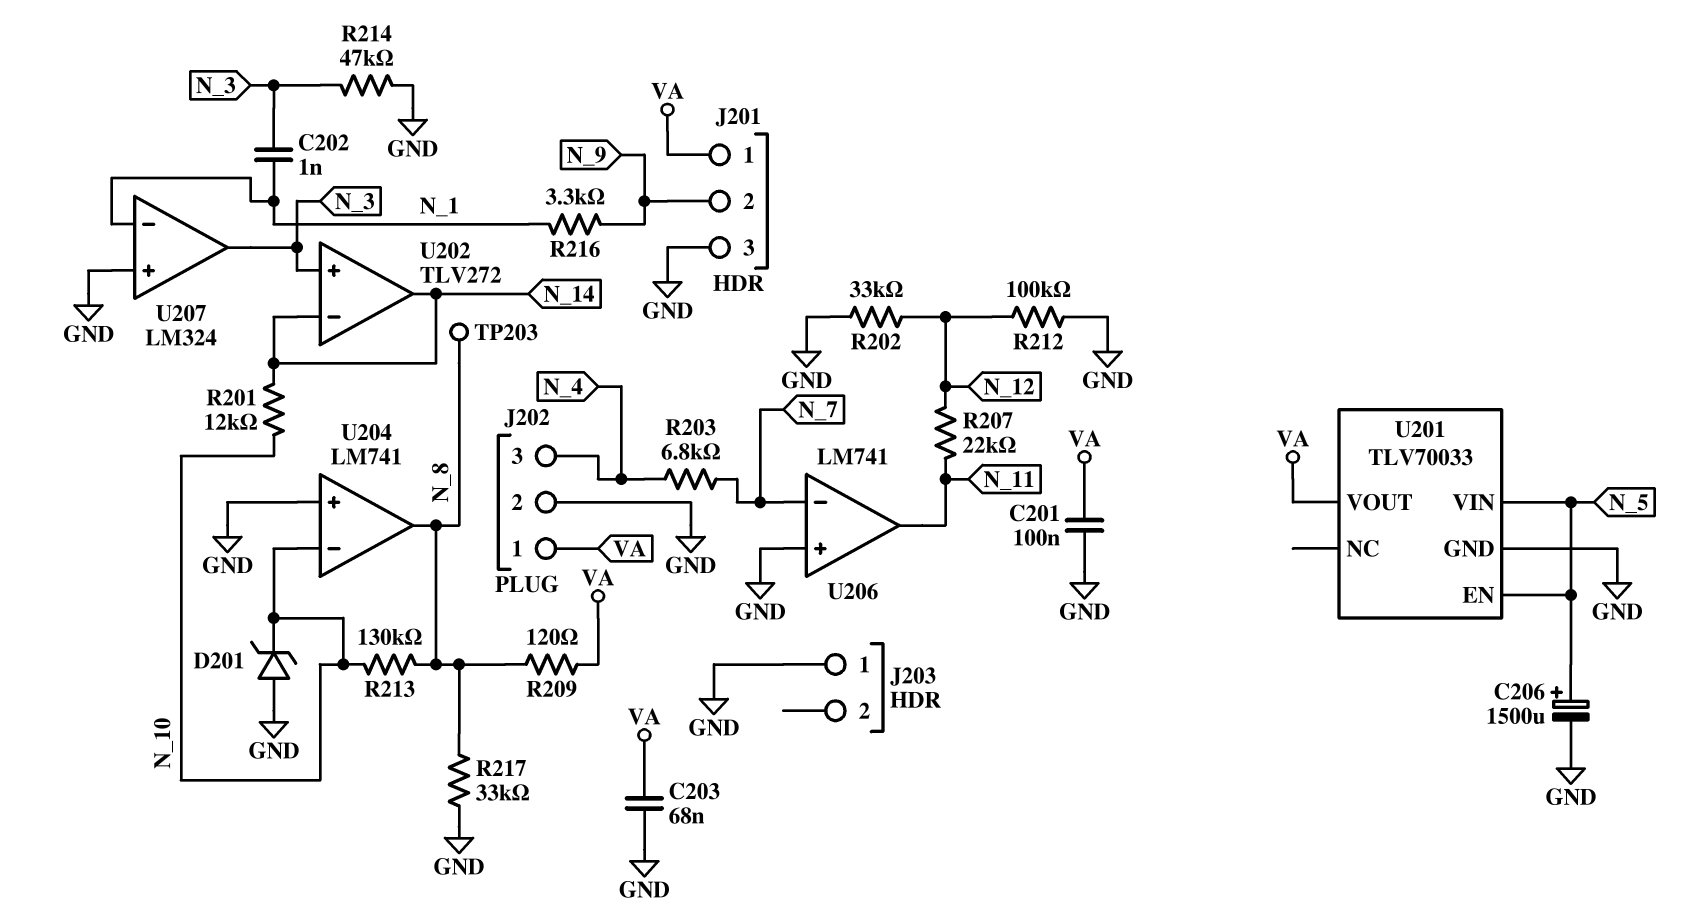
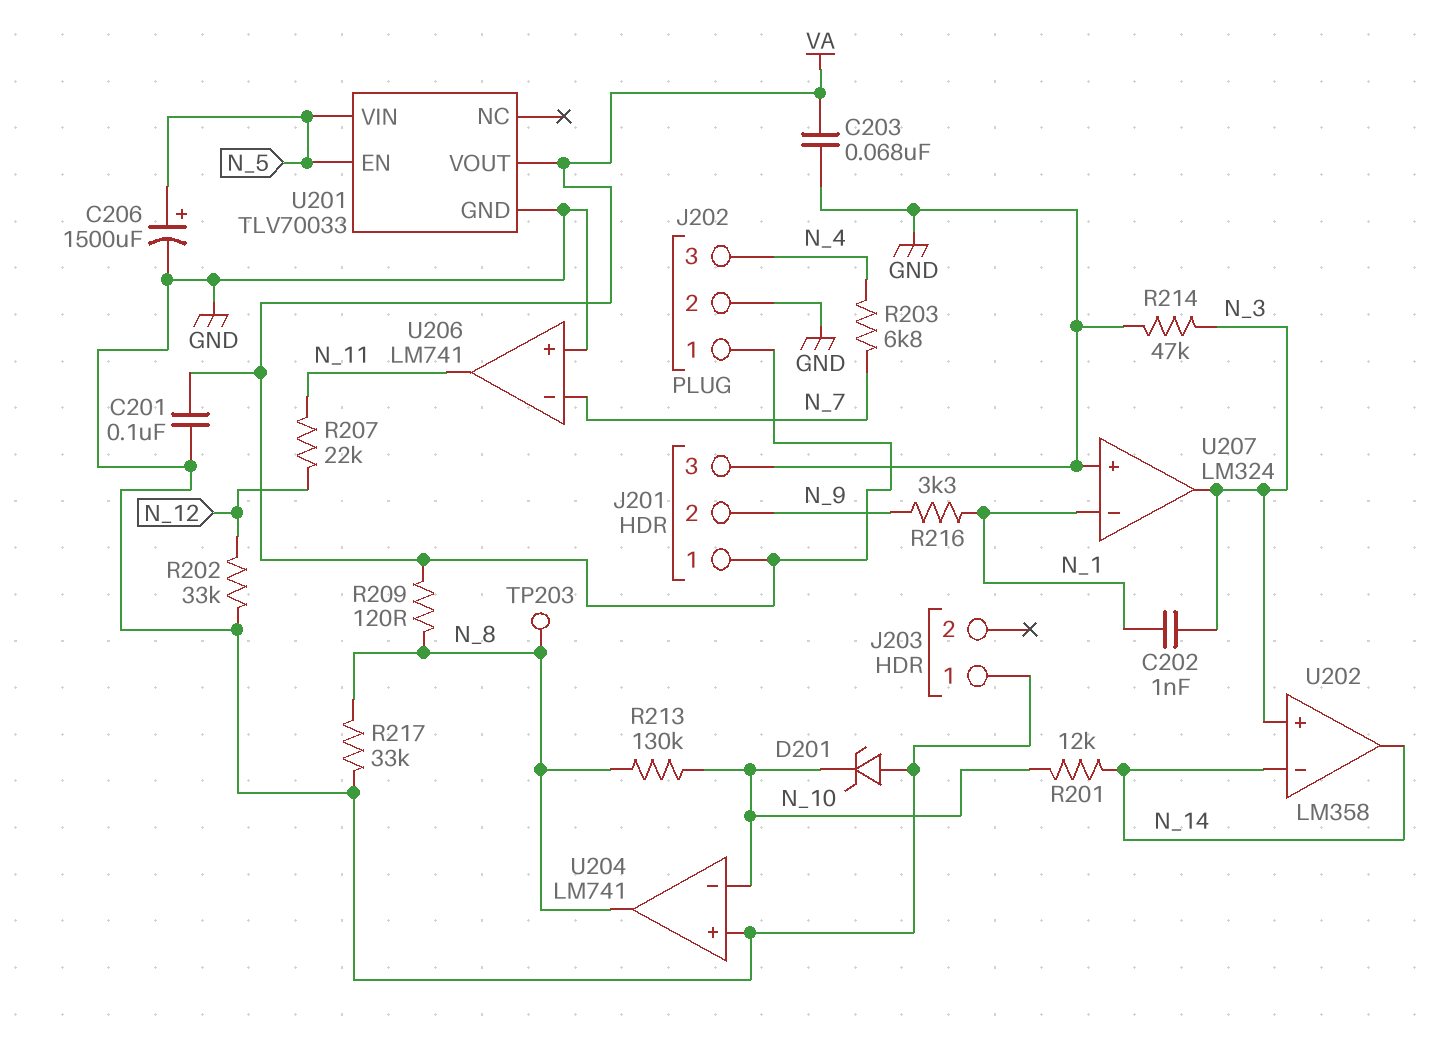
R212: 100k (GND, N_12) -> none
U202: TLV272 -> LM358

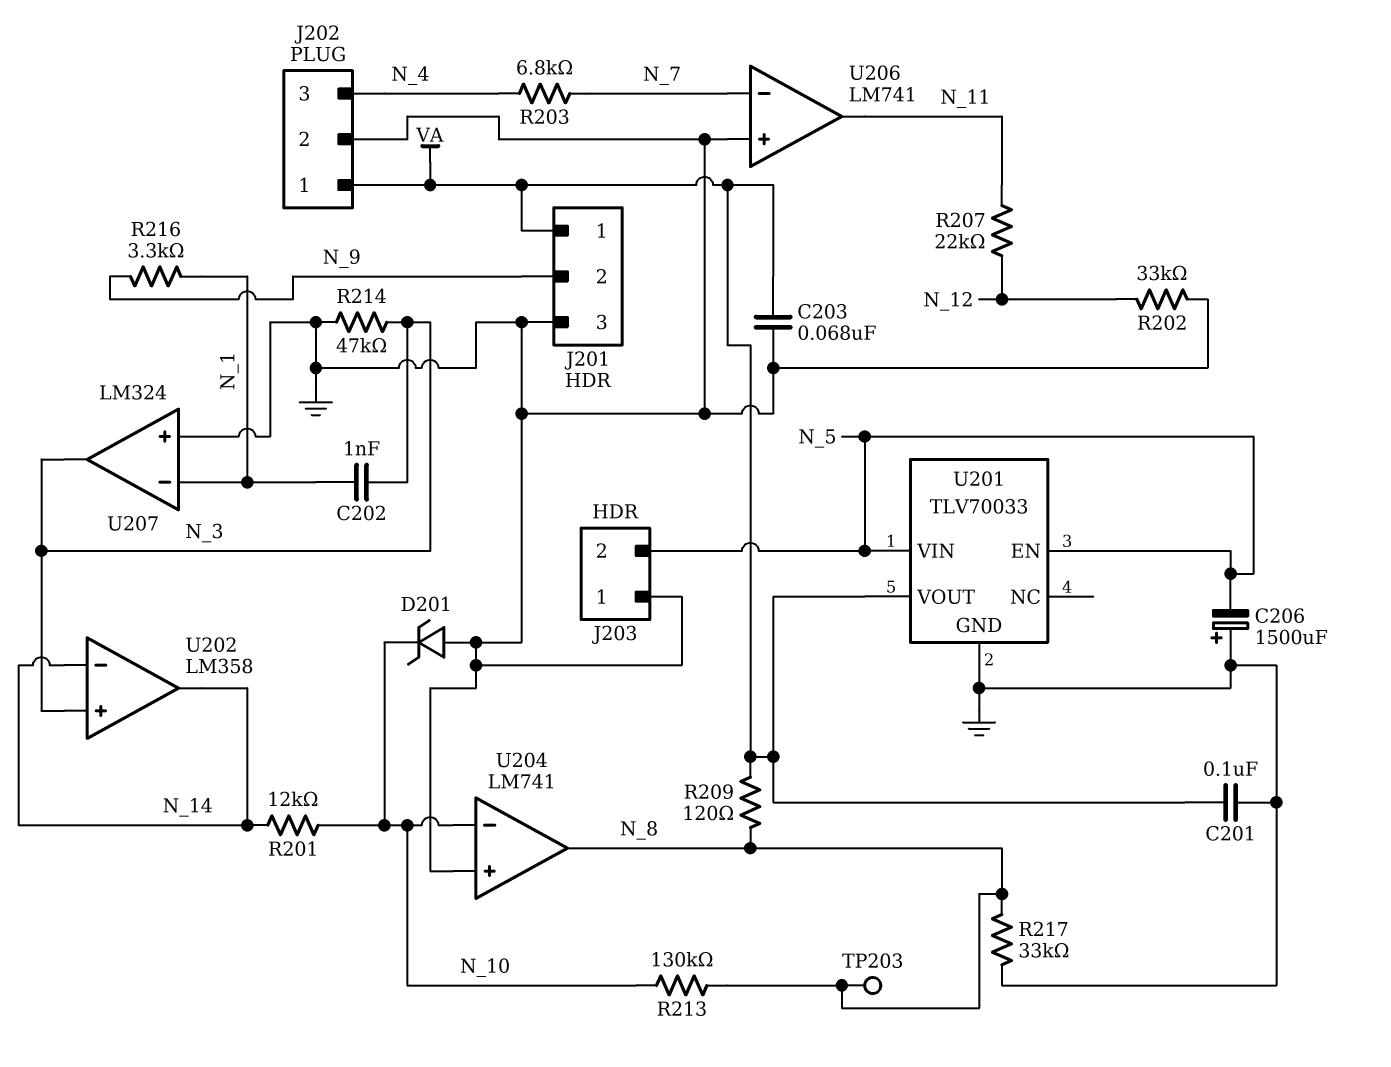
C206: 1500uF (plus N_5, minus GND) -> 1500uF (plus GND, minus N_5)
J203 pin 2: none -> N_5

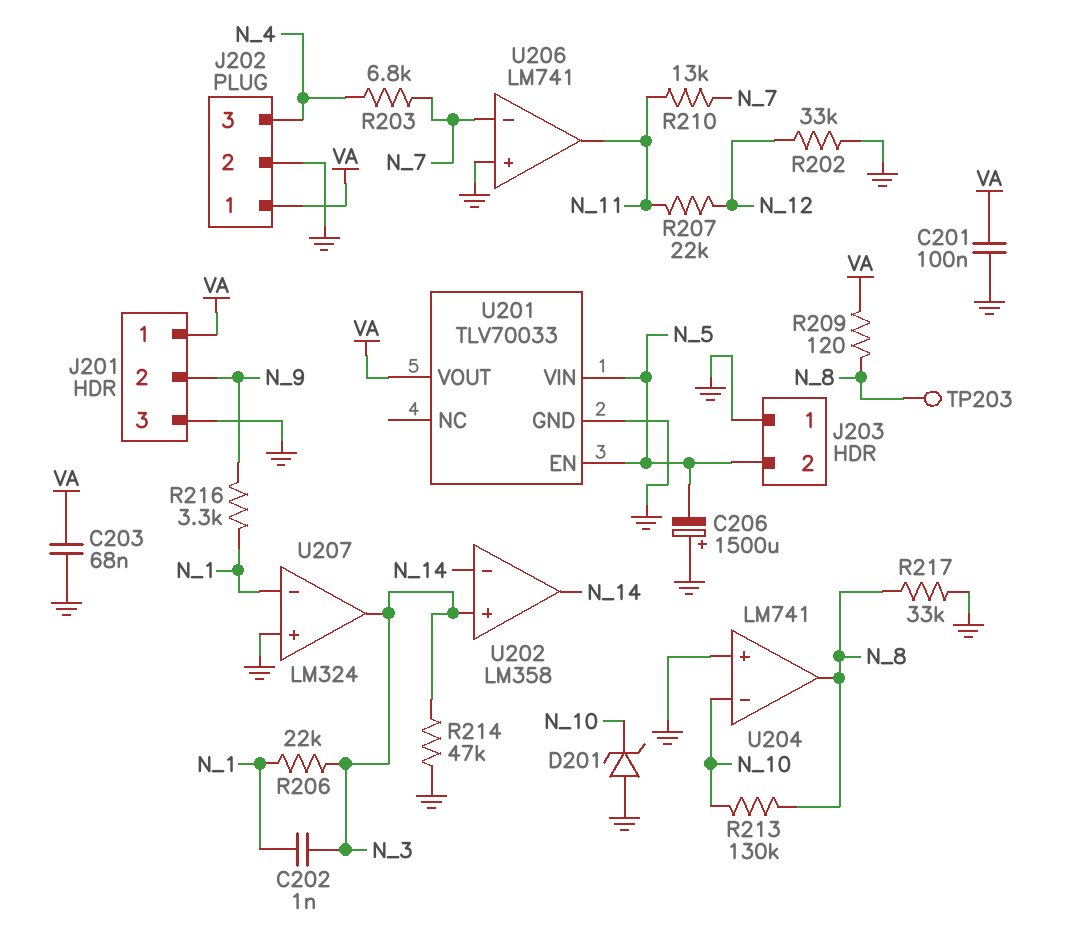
R201: 12k (N_10, N_14) -> none
R206: none -> 22k (N_1, N_3)
R210: none -> 13k (N_7, N_11)

